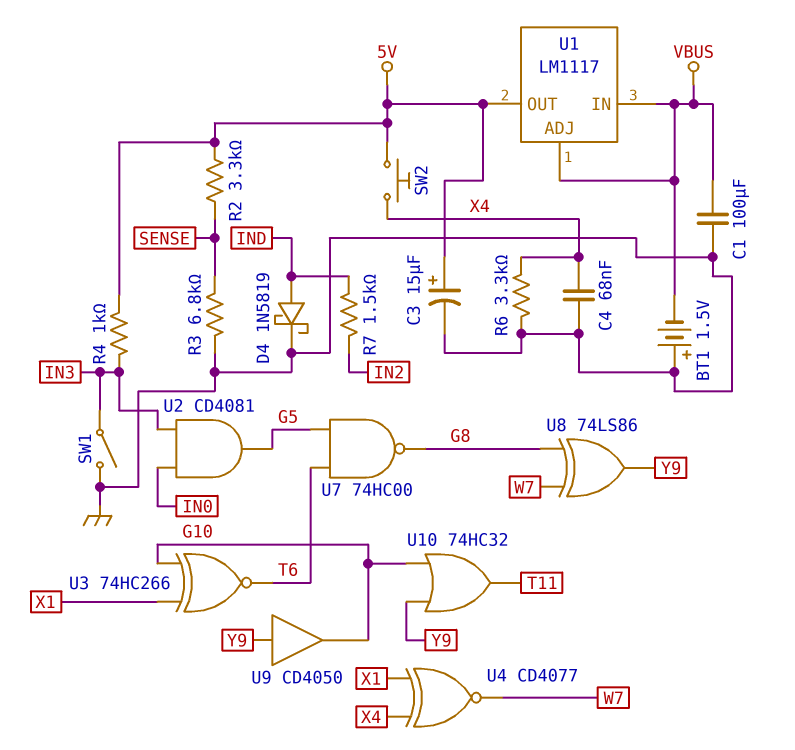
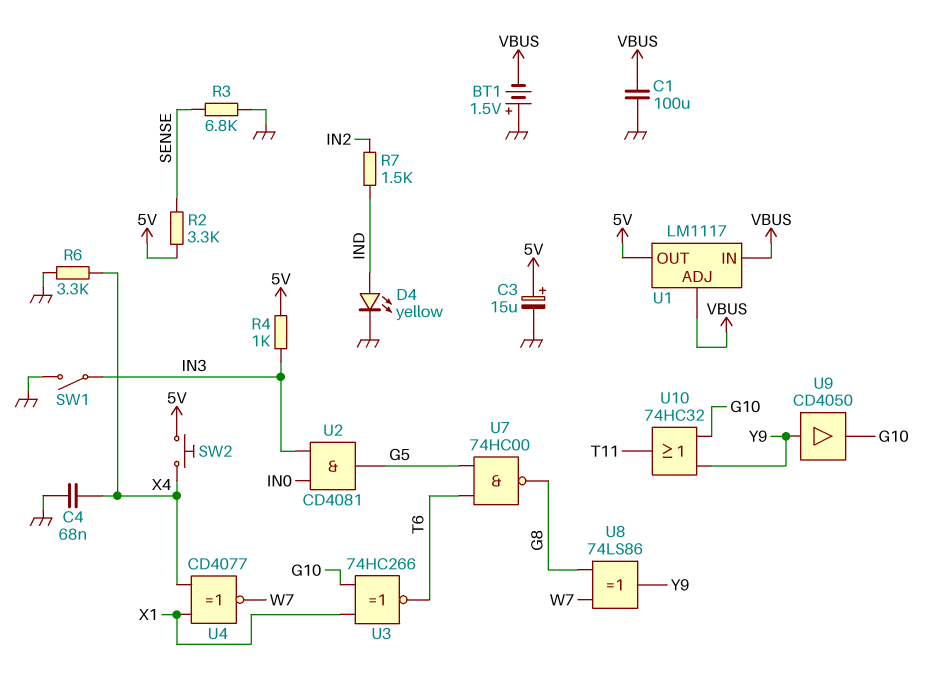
D4: schottky 1N5819 (A IND, K GND) -> LED yellow (A IND, K GND)

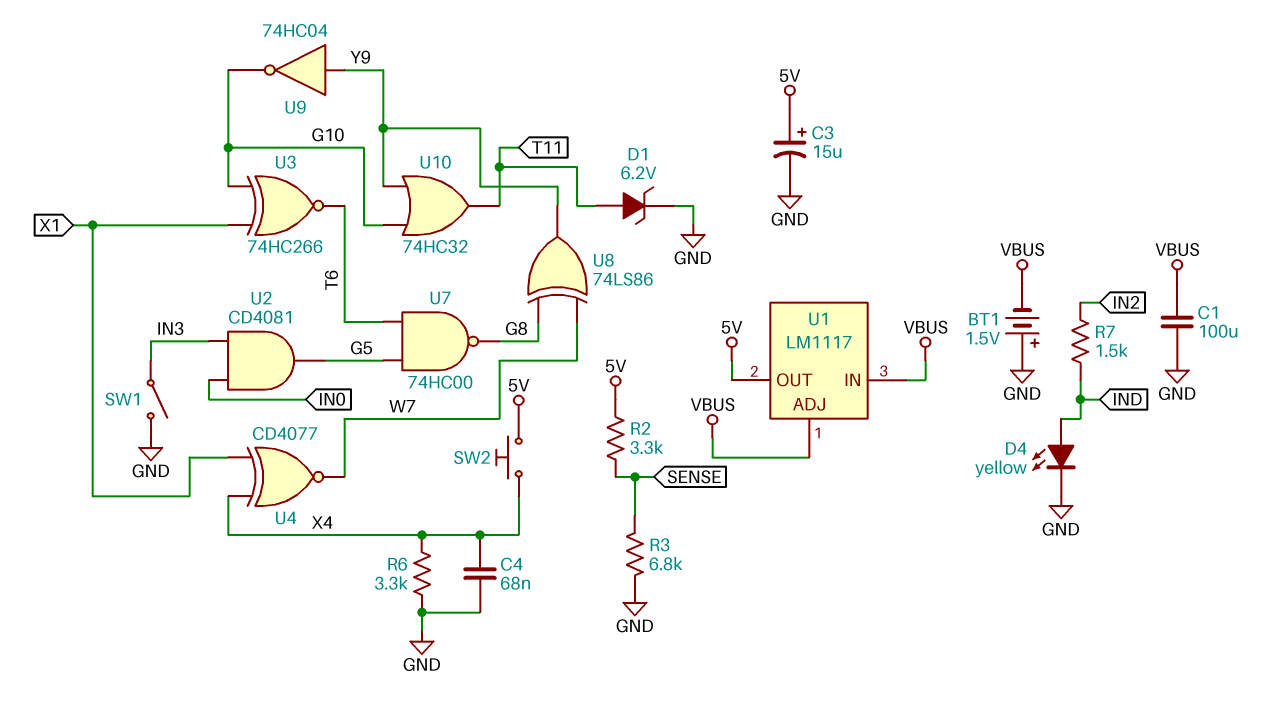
D1: none -> zener 6.2V (A T11, K GND)
R4: 1k (5V, IN3) -> none
U9: buffer CD4050 (in Y9, out G10) -> NOT 74HC04 (in Y9, out G10)

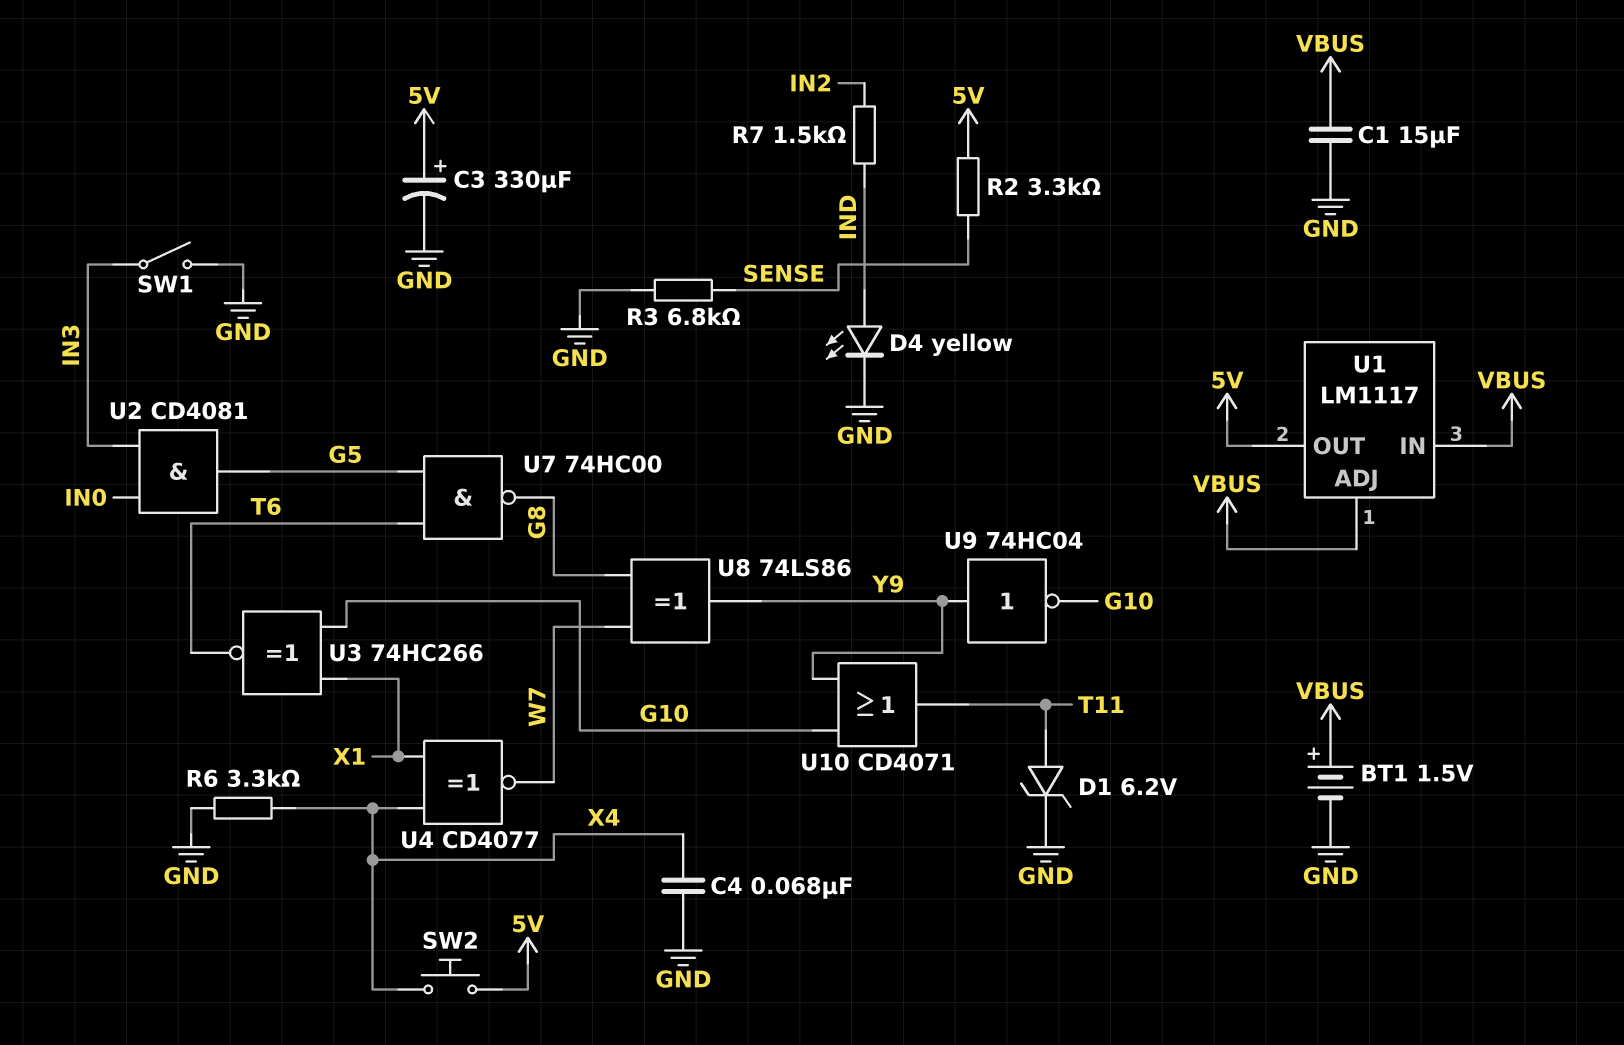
BT1: 1.5V (plus GND, minus VBUS) -> 1.5V (plus VBUS, minus GND)
C1: 100uF (GND, VBUS) -> 15uF (GND, VBUS)
C3: 15uF (plus 5V, minus GND) -> 330uF (plus 5V, minus GND)
U10: OR 74HC32 (in G10, in Y9, out T11) -> OR CD4071 (in G10, in Y9, out T11)

